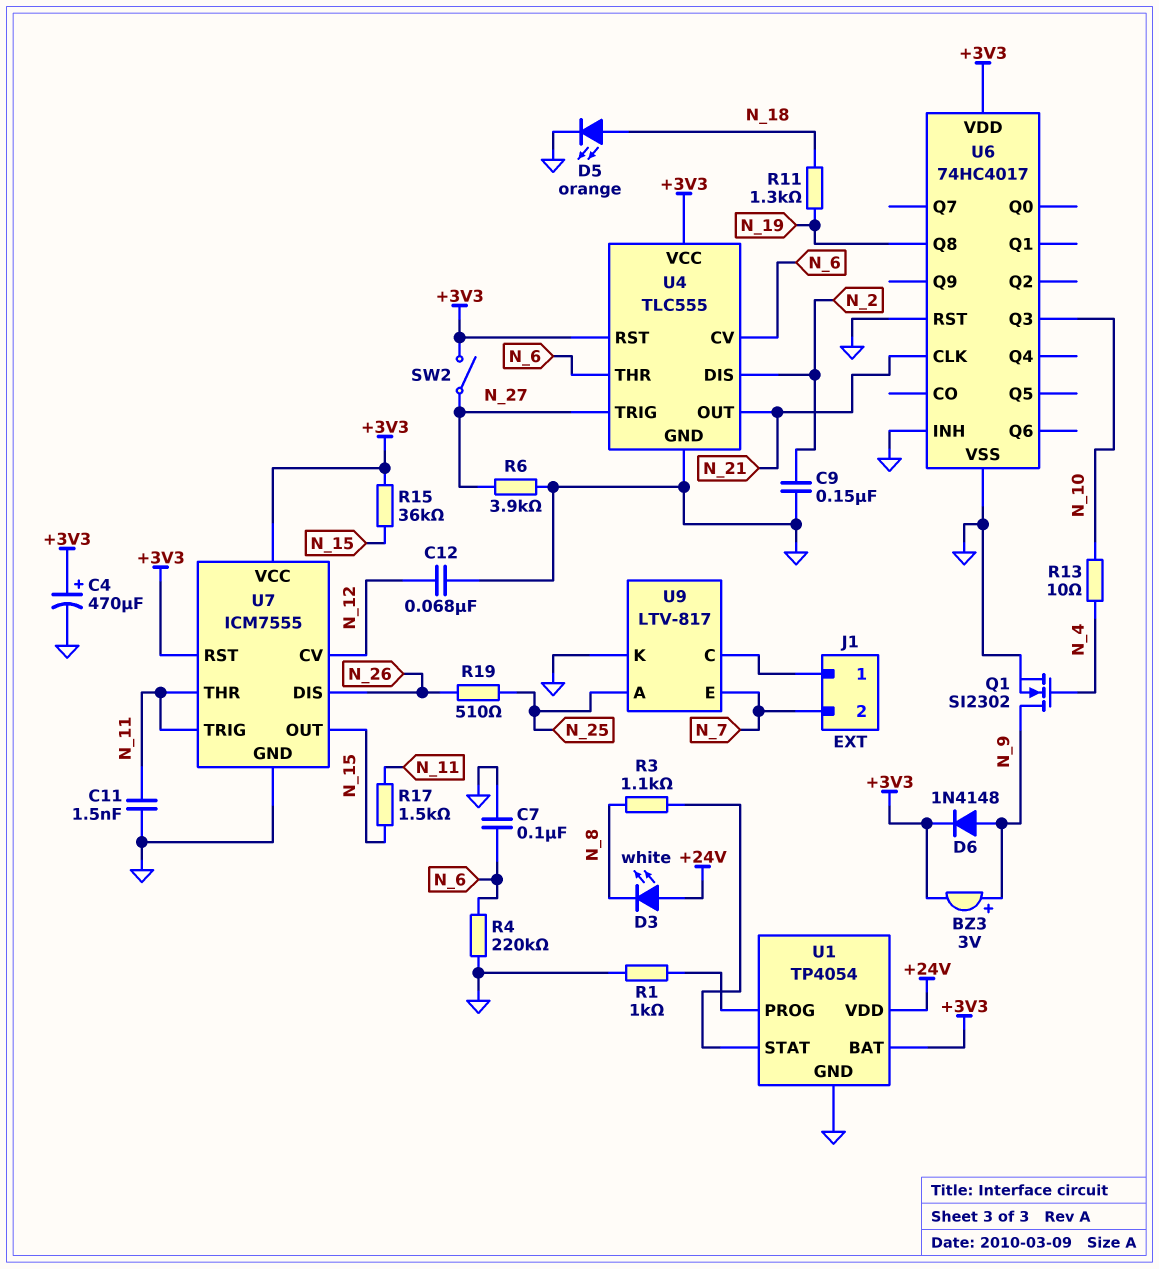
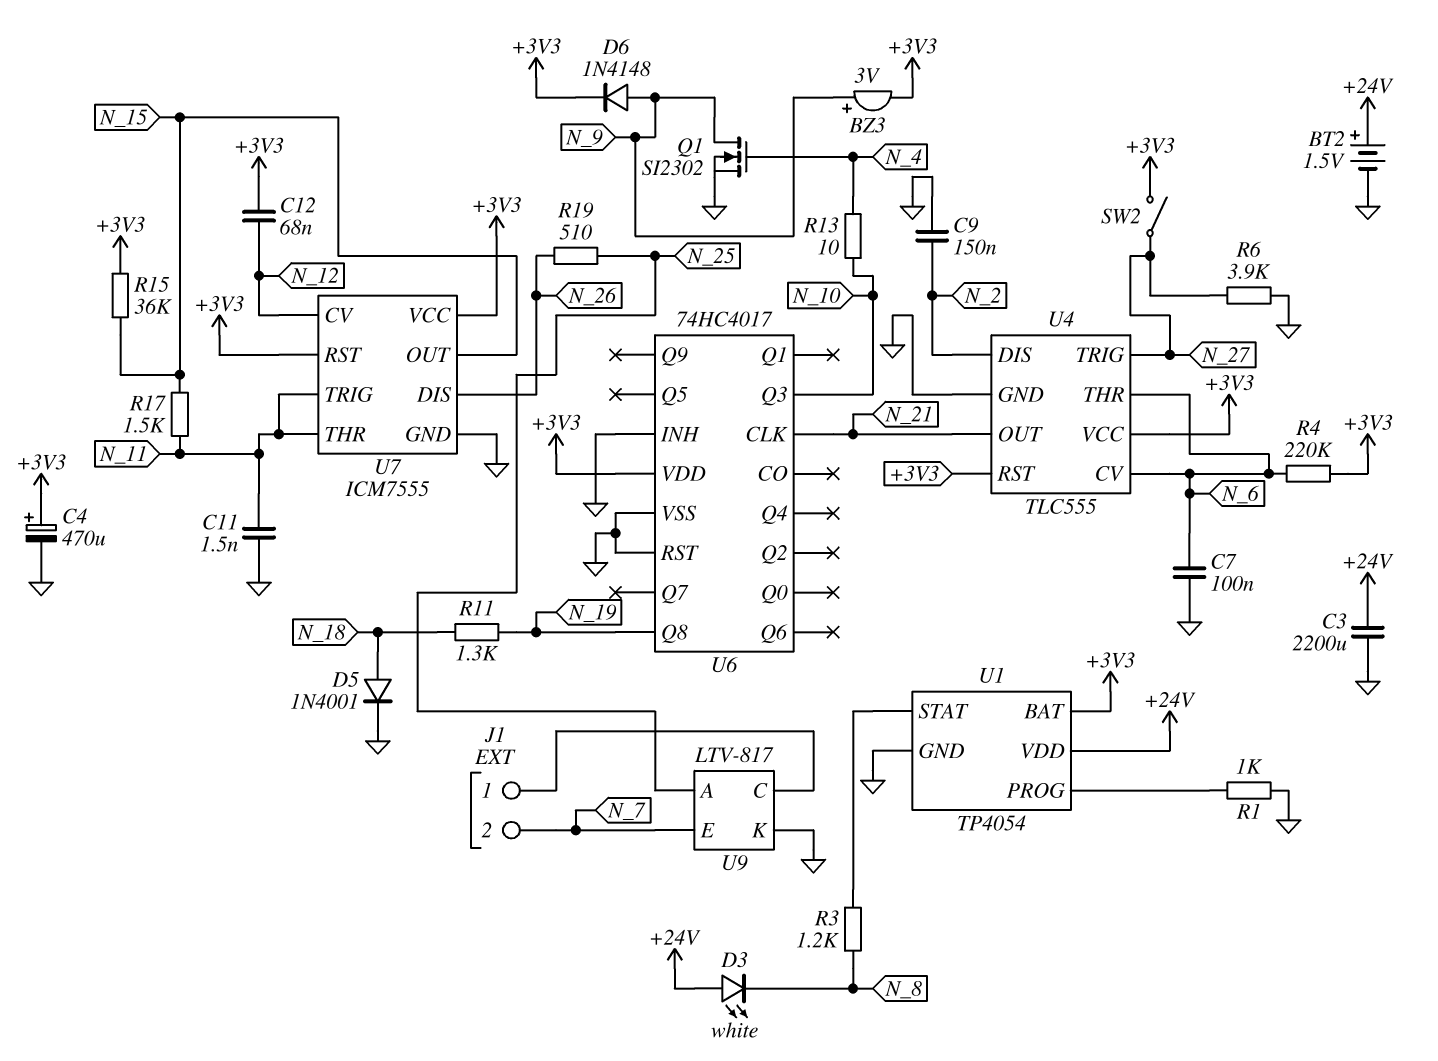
BT2: none -> 1.5V (plus +24V, minus GND)
C3: none -> 2200uF (+24V, GND)
C12: 68nF (GND, N_12) -> 68nF (+3V3, N_12)
D5: LED orange (A N_18, K GND) -> diode 1N4001 (A N_18, K GND)
R3: 1.1k (N_8, U1/STAT) -> 1.2k (N_8, U1/STAT)
R4: 220k (GND, N_6) -> 220k (+3V3, N_6)

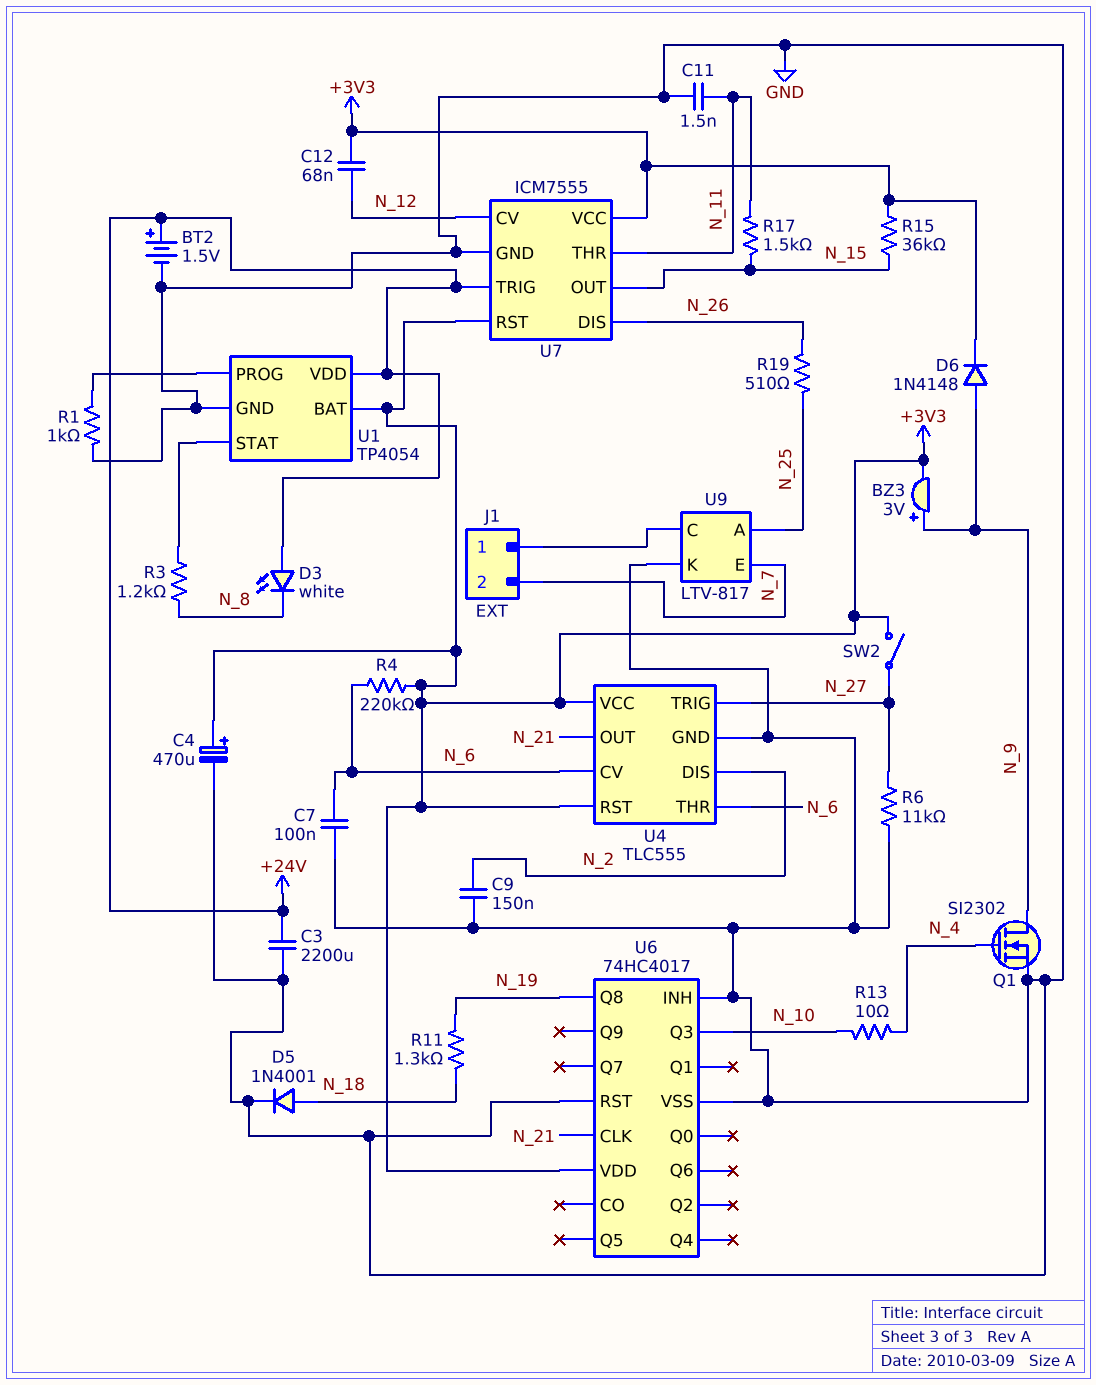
R6: 3.9k (GND, N_27) -> 11k (GND, N_27)
U7 pin TRIG: N_11 -> +24V

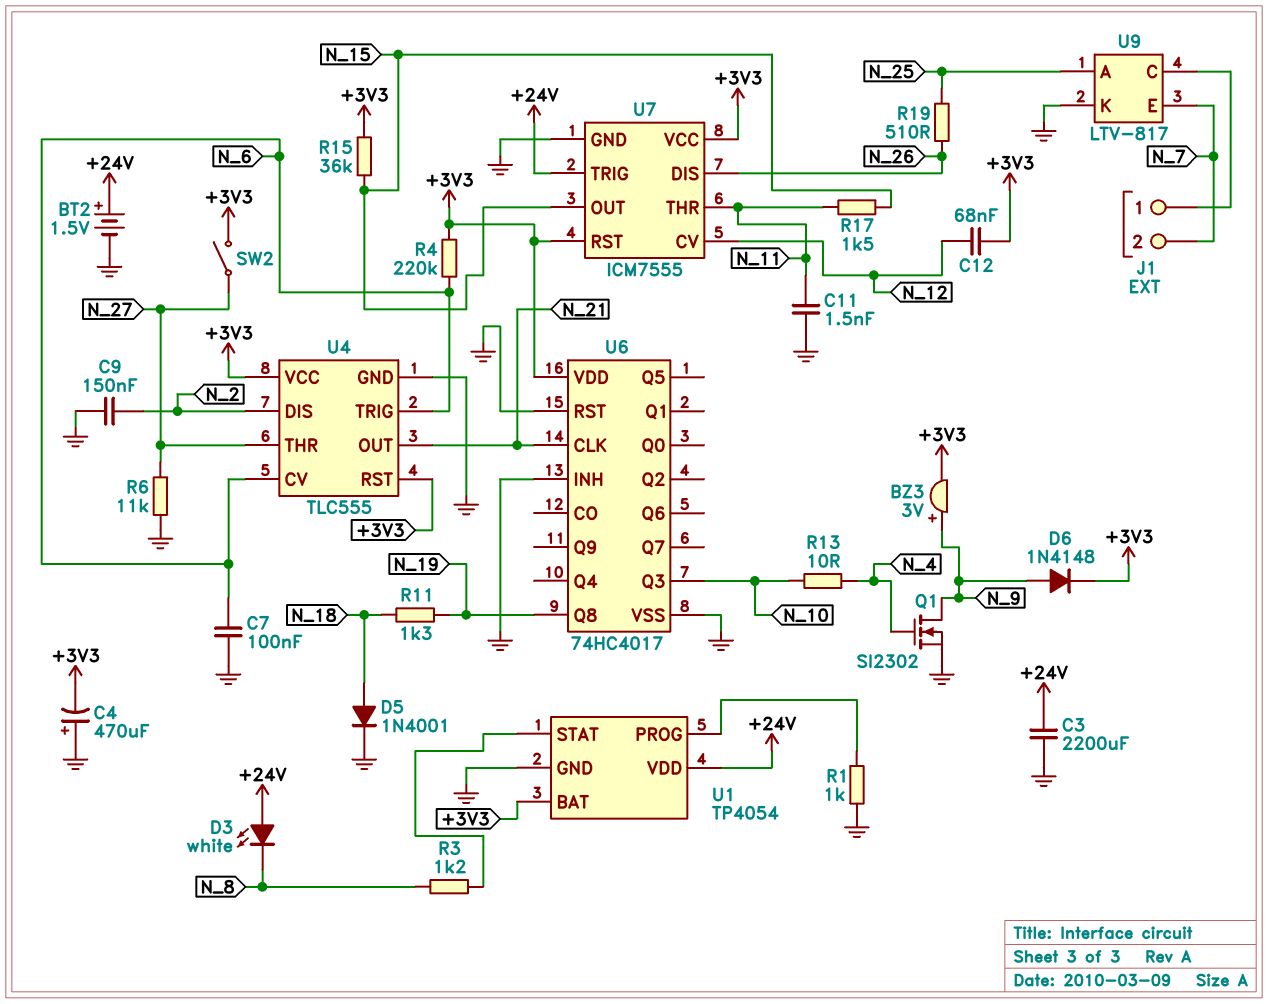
C4: 470uF (plus +3V3, minus GND) -> 470uF (plus GND, minus +3V3)
U4 pin THR: N_6 -> N_27
U4 pin TRIG: N_27 -> N_6

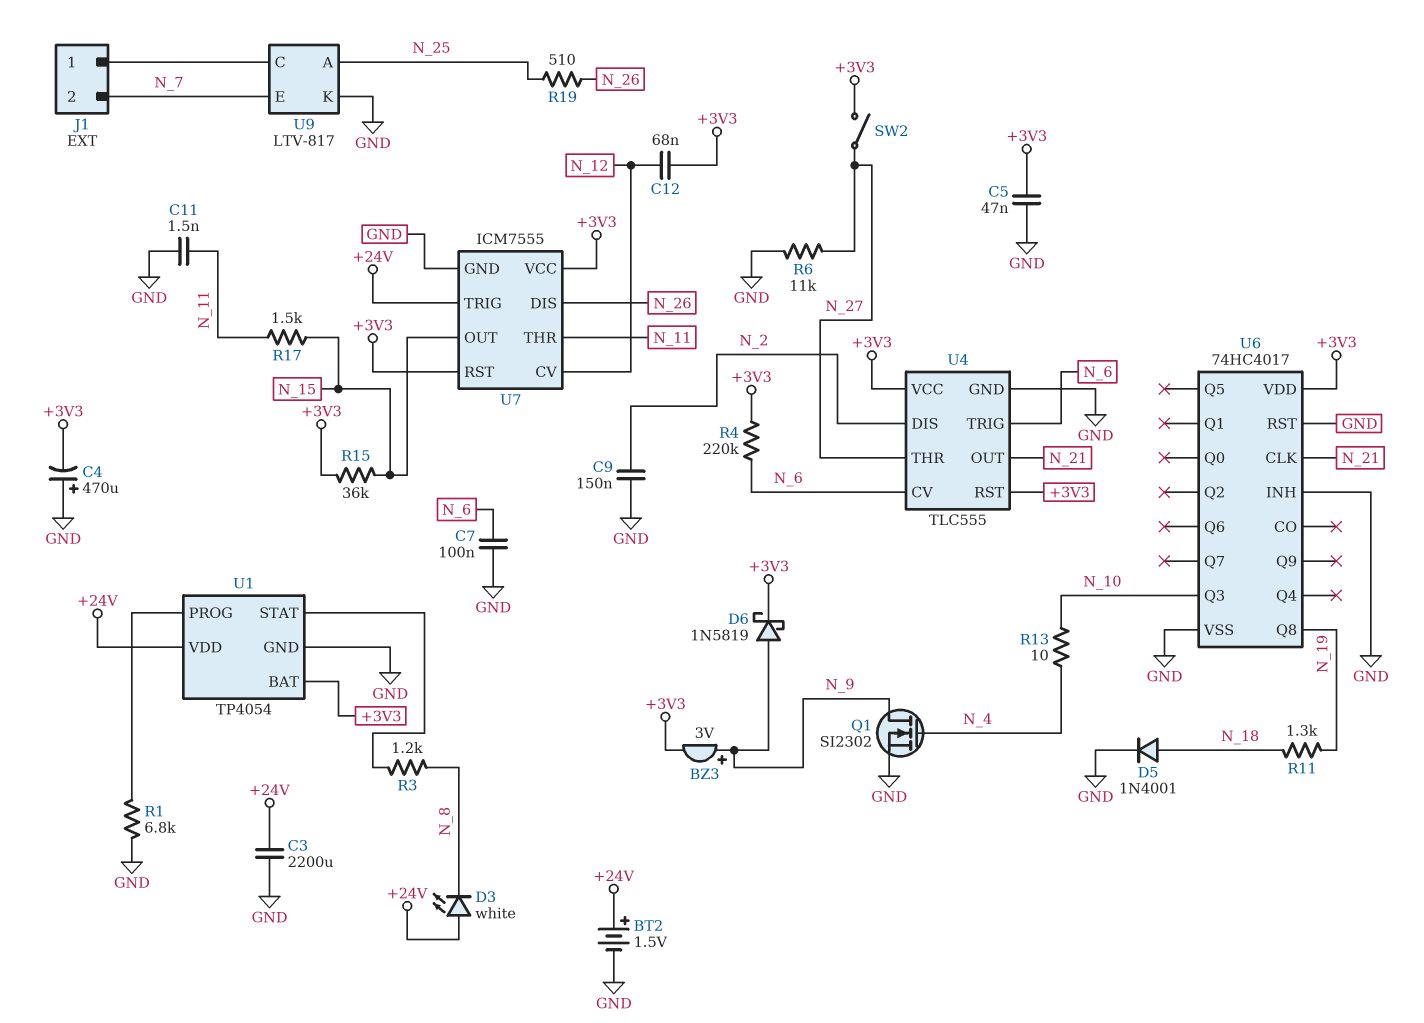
C5: none -> 47nF (+3V3, GND)
D6: diode 1N4148 (A N_9, K +3V3) -> schottky 1N5819 (A N_9, K +3V3)
R1: 1k (GND, U1/PROG) -> 6.8k (GND, U1/PROG)

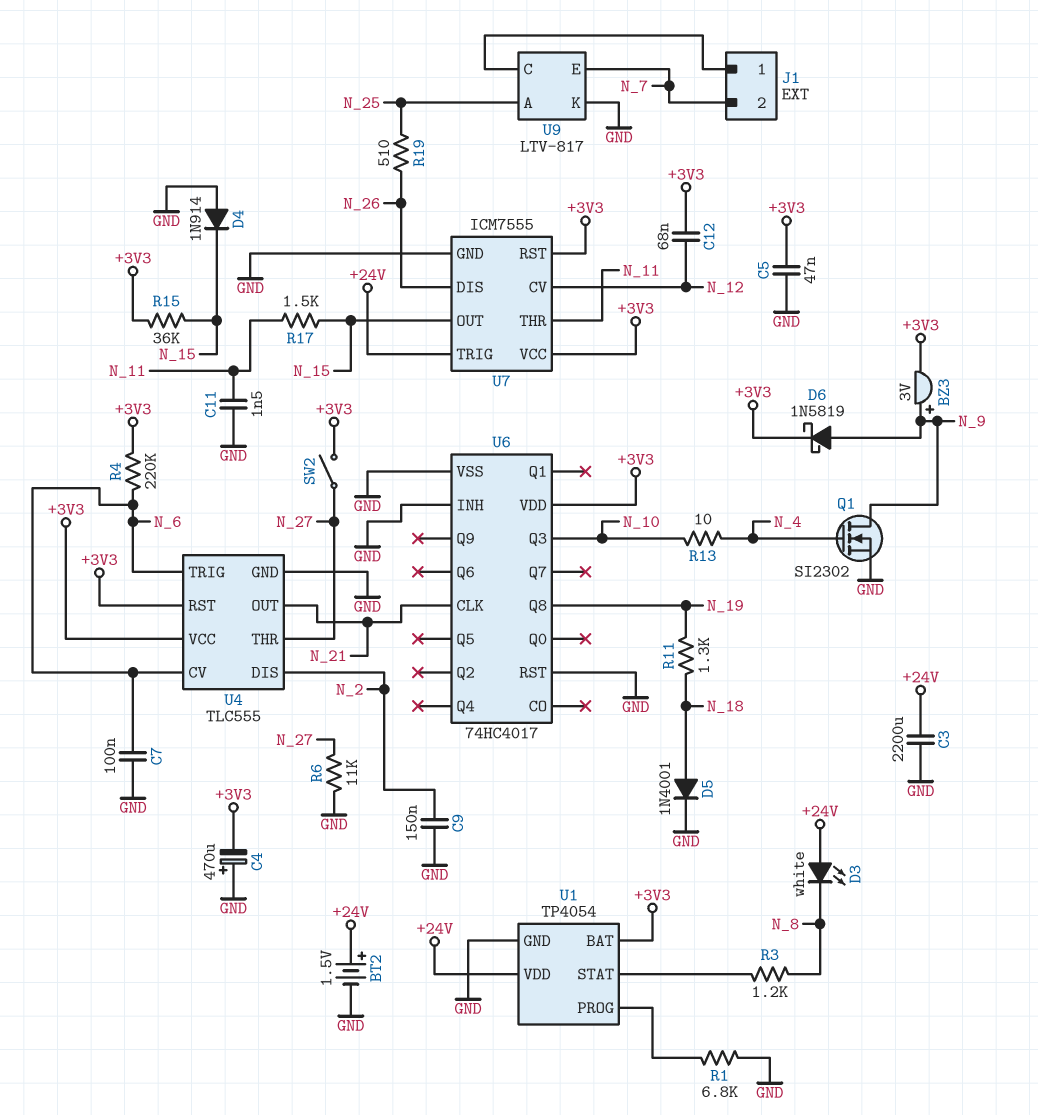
D4: none -> diode 1N914 (A GND, K N_15)

